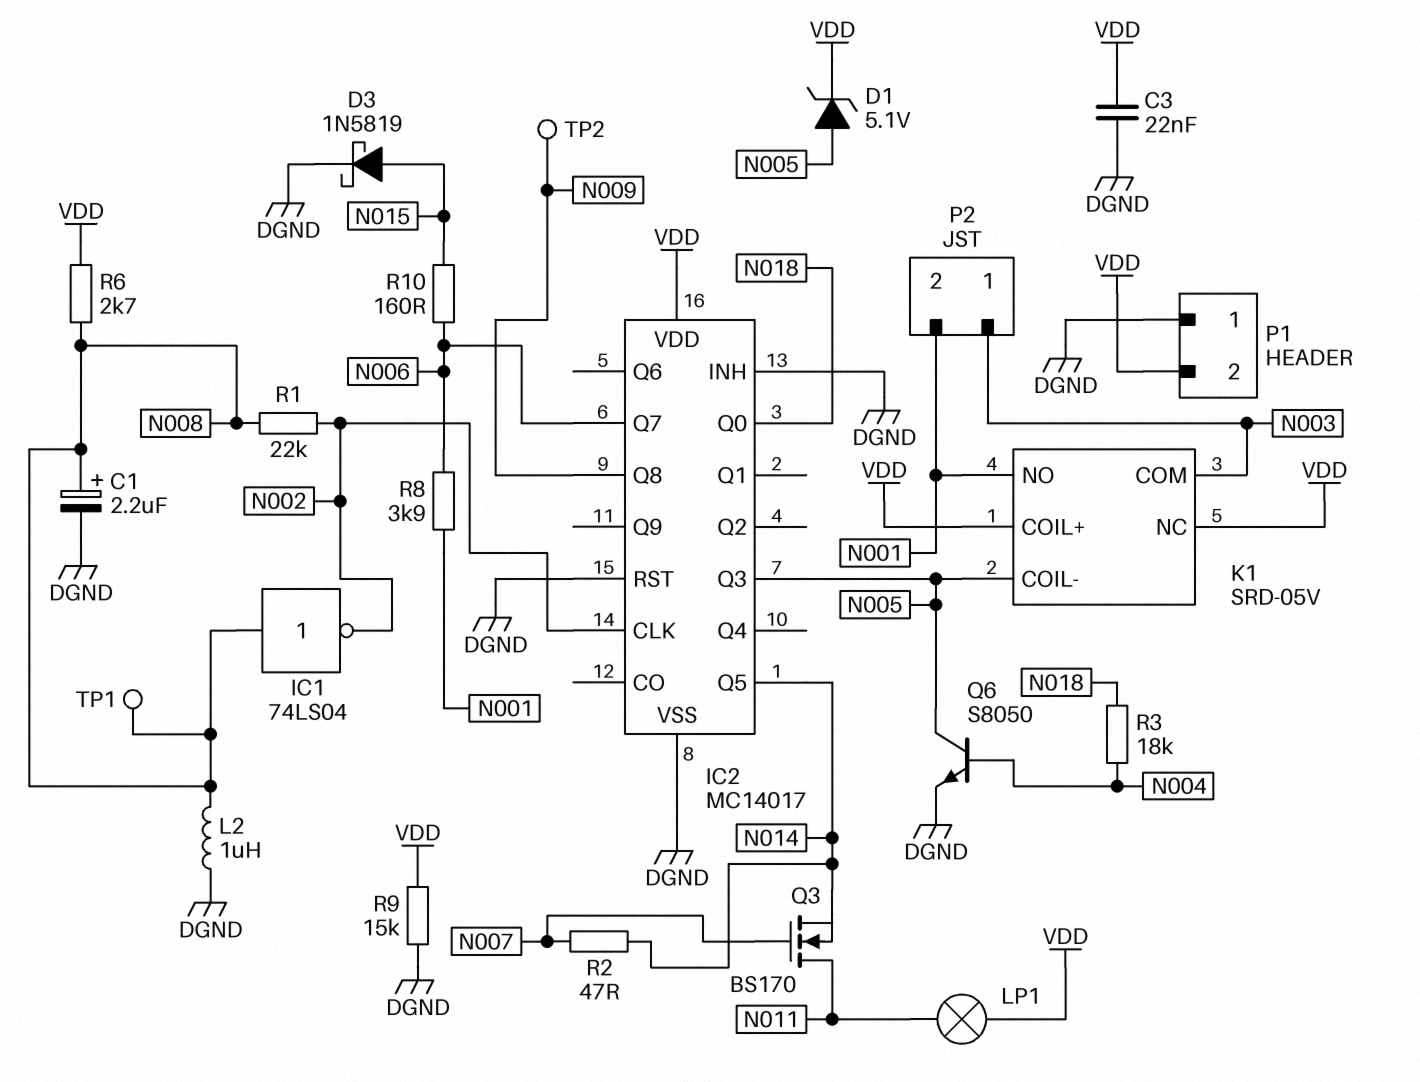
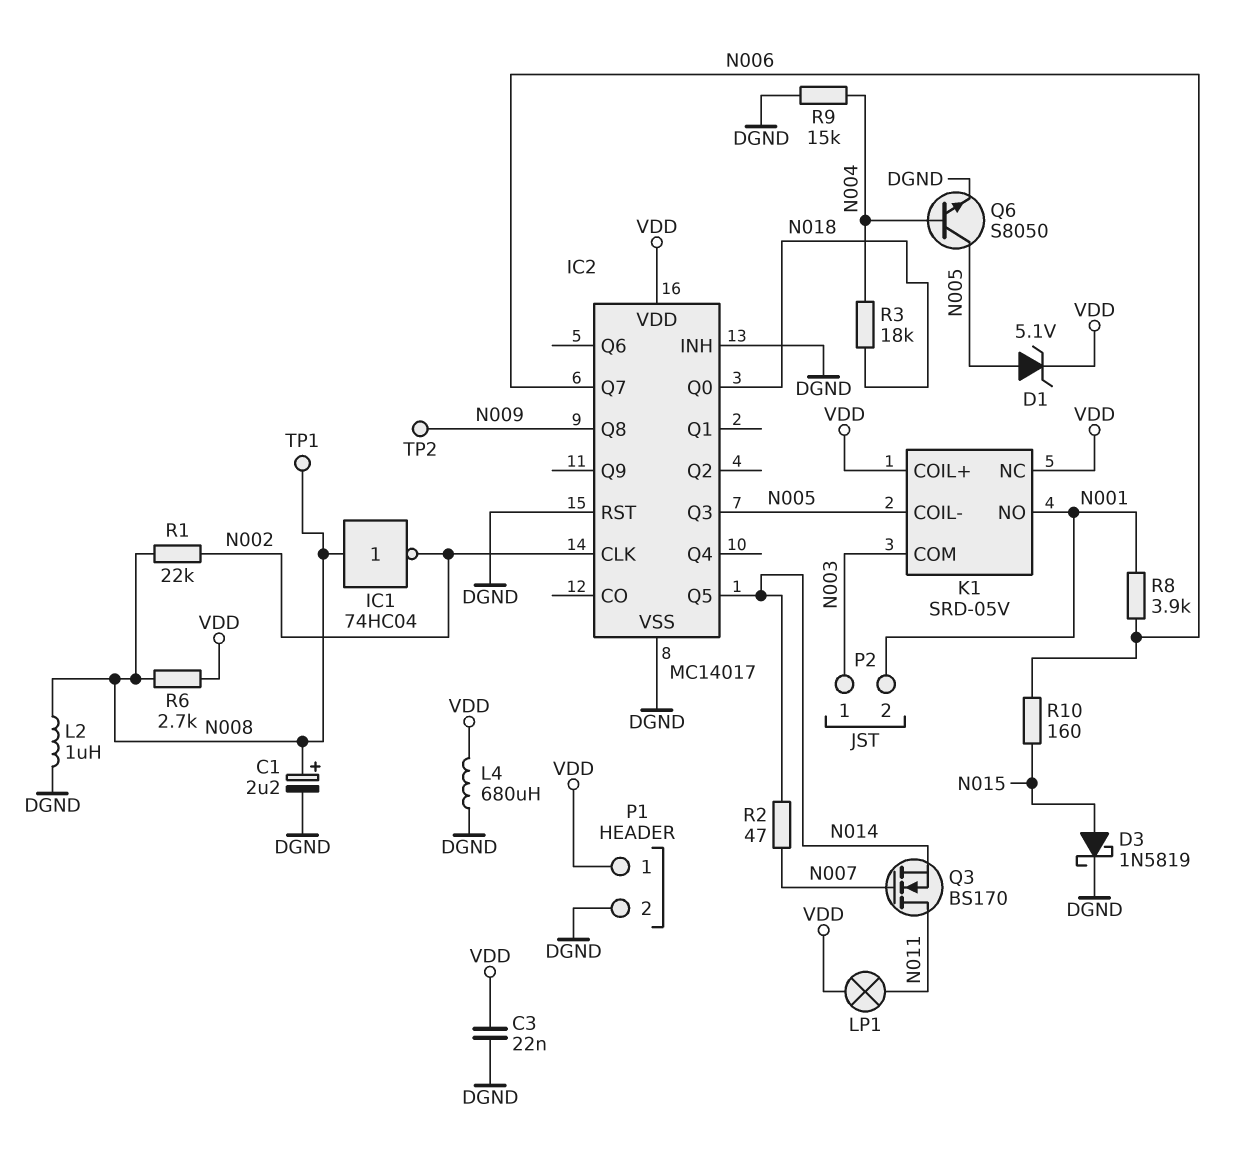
IC1: NOT 74LS04 (in N008, out N002) -> NOT 74HC04 (in N008, out N002)
L4: none -> 680uH (DGND, VDD)
P1 pin 1: DGND -> VDD
P1 pin 2: VDD -> DGND
R9: 15k (DGND, VDD) -> 15k (DGND, N004)

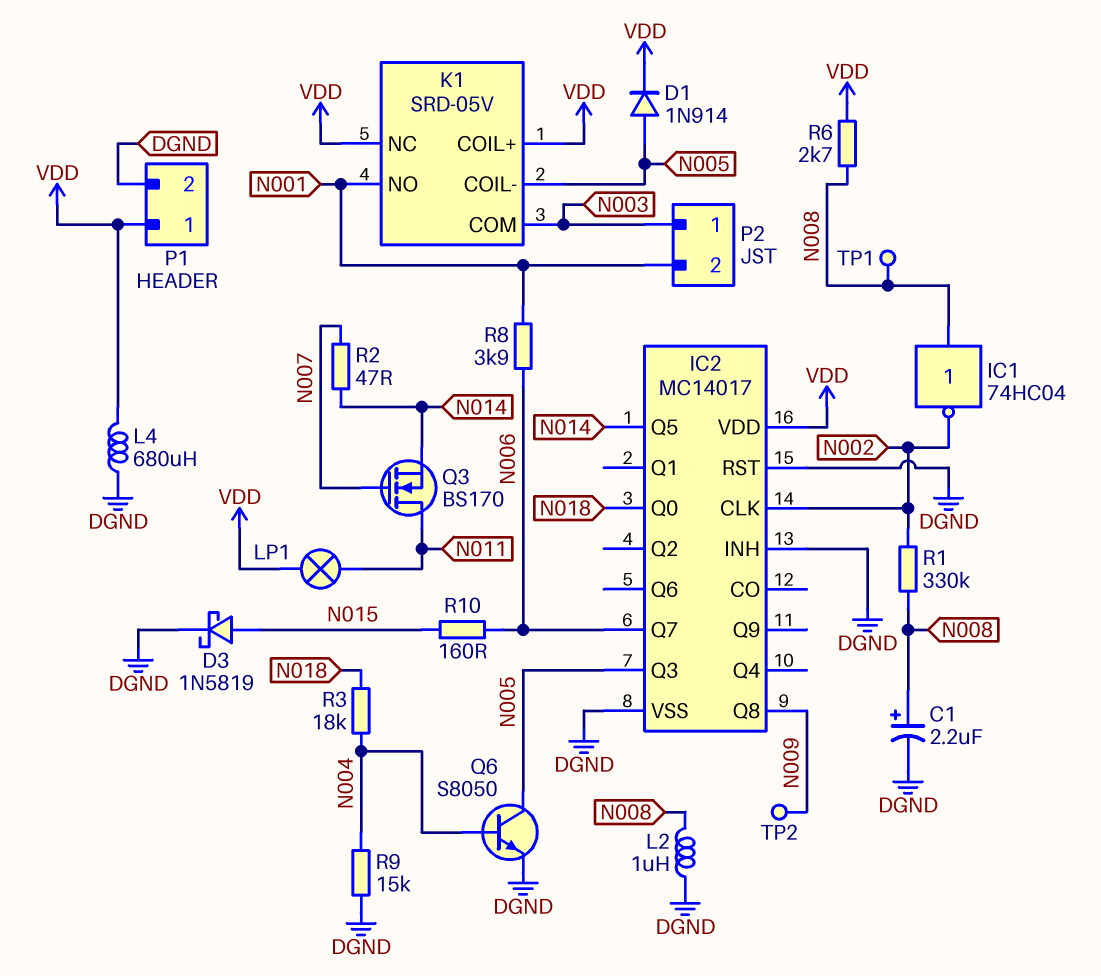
C3: 22nF (DGND, VDD) -> none
D1: zener 5.1V (A N005, K VDD) -> diode 1N914 (A N005, K VDD)
R1: 22k (N002, N008) -> 330k (N002, N008)

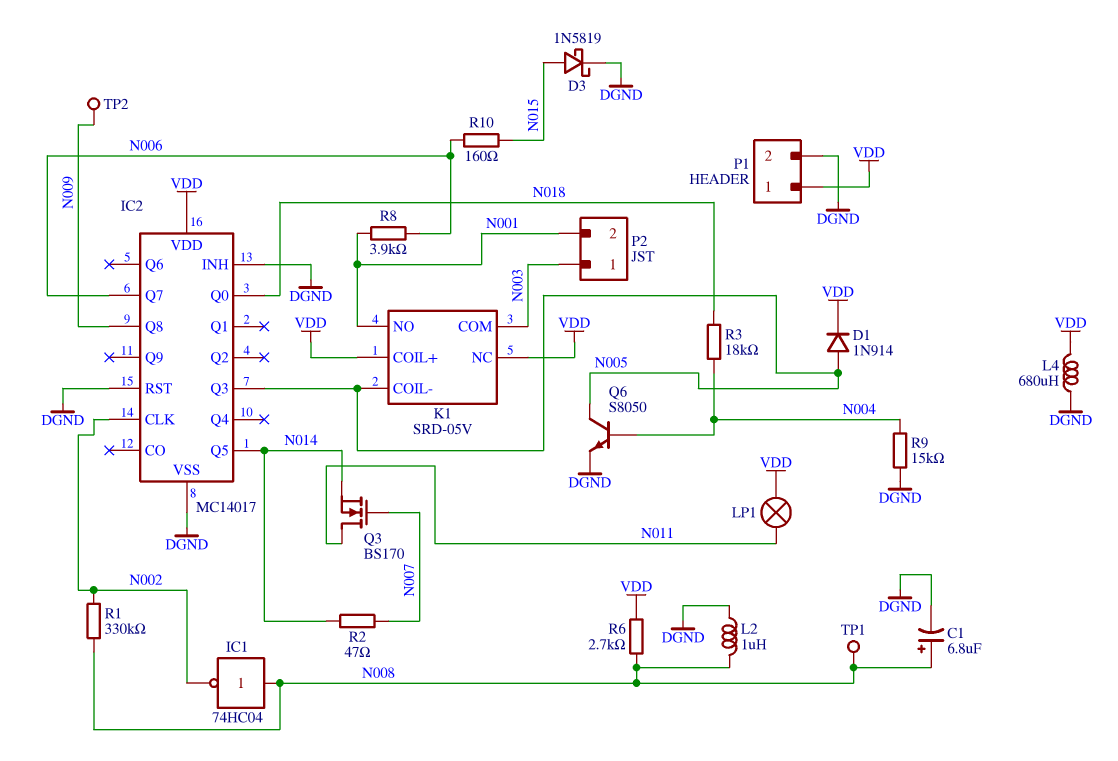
C1: 2.2uF (plus N008, minus DGND) -> 6.8uF (plus N008, minus DGND)

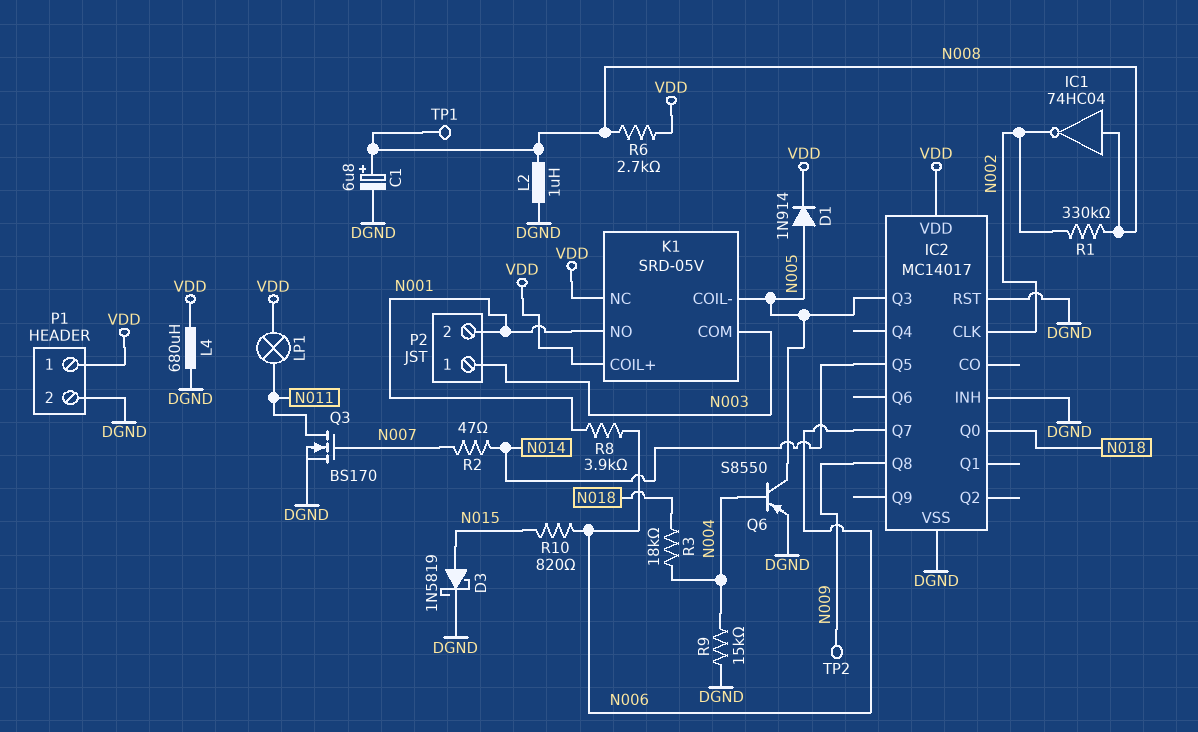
Q3: NMOS BS170 (G N007, D N011, S N014) -> NMOS BS170 (G N007, D N011, S DGND)
Q6: NPN S8050 (B N004, C N005, E DGND) -> PNP S8550 (B N004, C N005, E DGND)
R10: 160 (N006, N015) -> 820 (N006, N015)

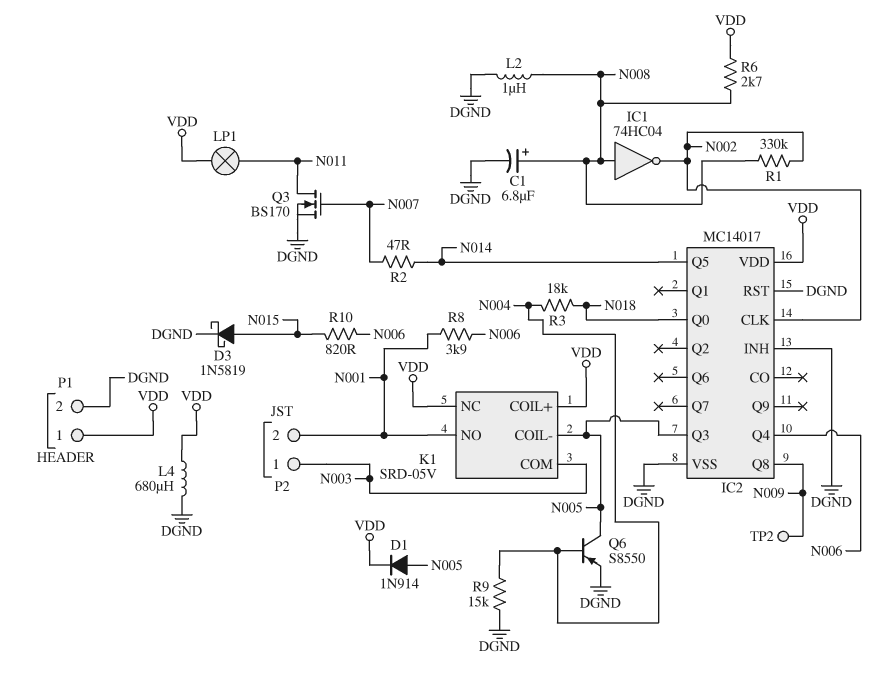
IC2 pin Q4: none -> N006
IC2 pin Q7: N006 -> none
TP1: test point (N008) -> none

